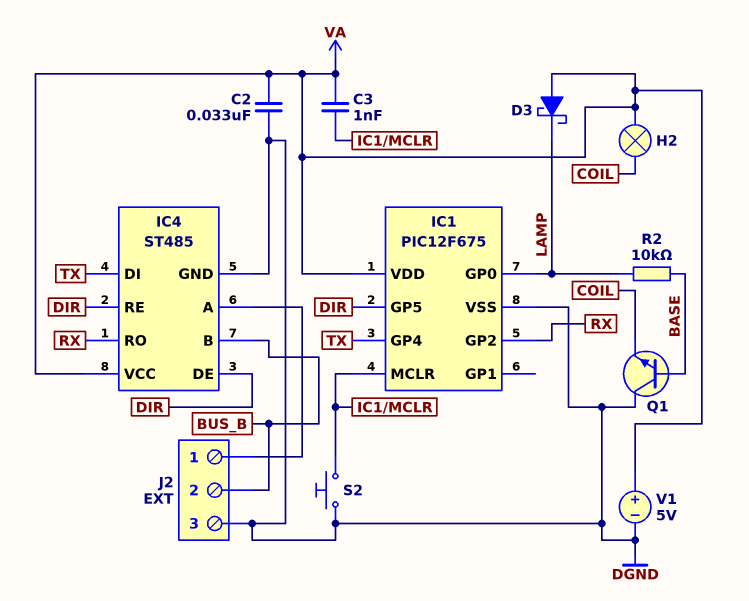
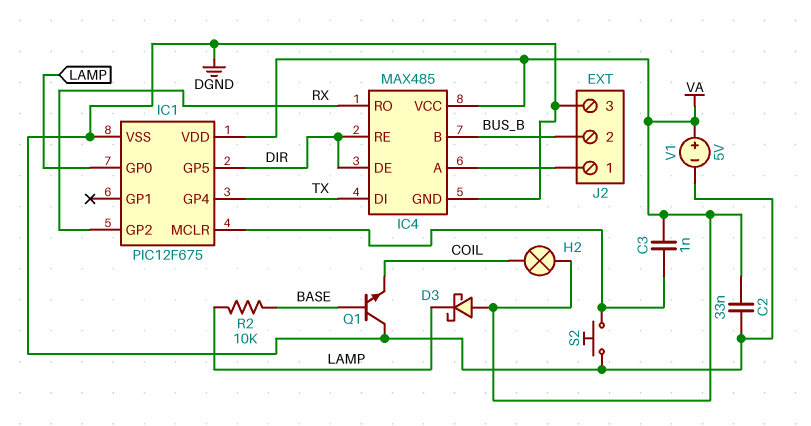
IC4: ST485 -> MAX485

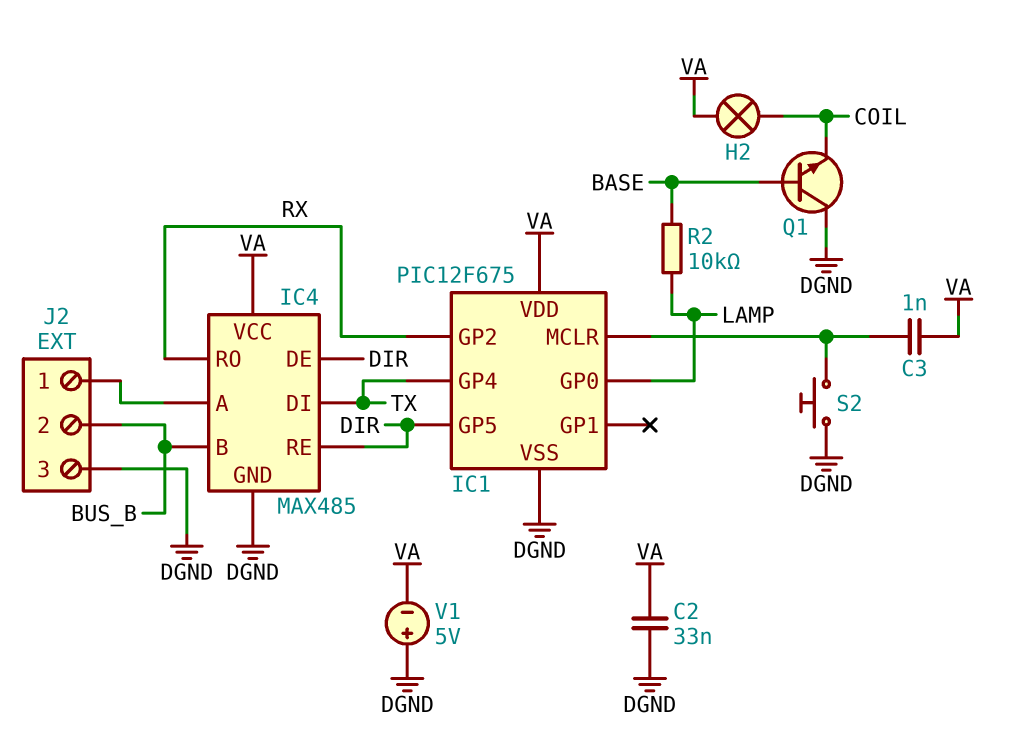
D3: schottky (A VA, K LAMP) -> none
V1: 5V (plus VA, minus DGND) -> 5V (plus DGND, minus VA)

